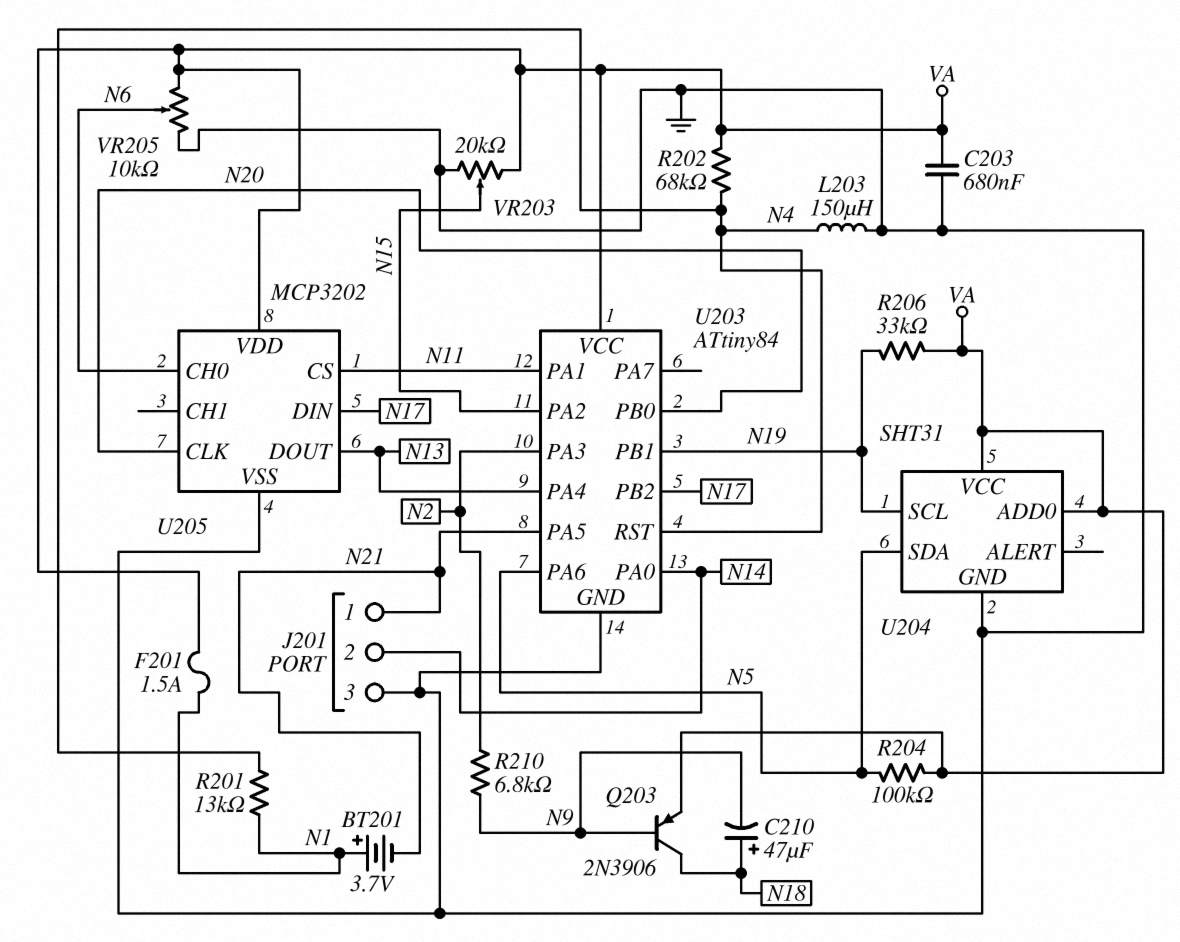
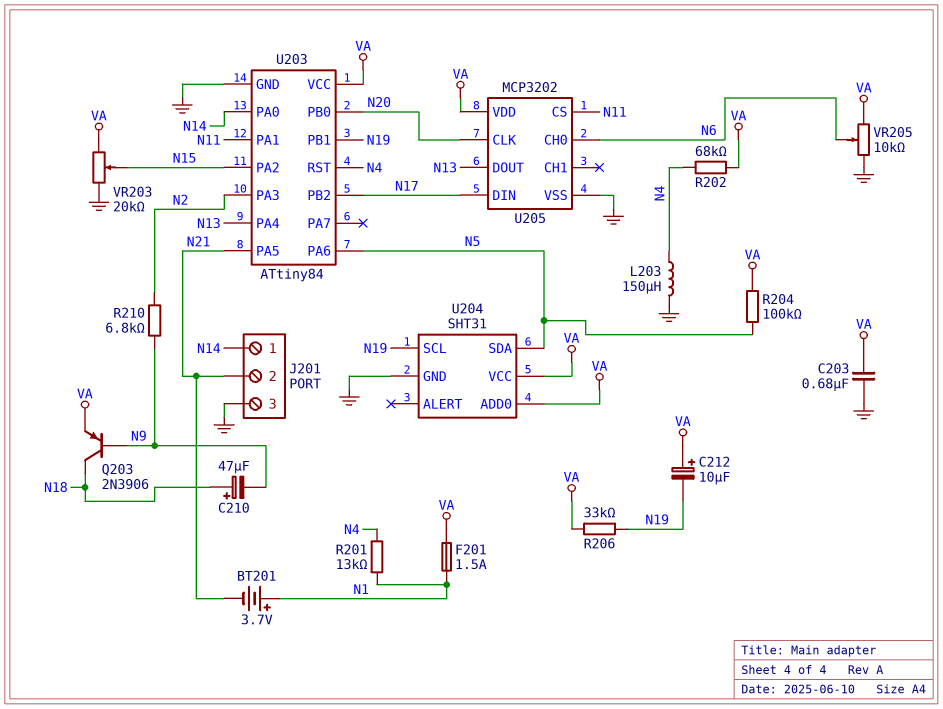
C212: none -> 10uF (plus VA, minus N19)
J201 pin 1: N21 -> N14
J201 pin 2: N14 -> N21

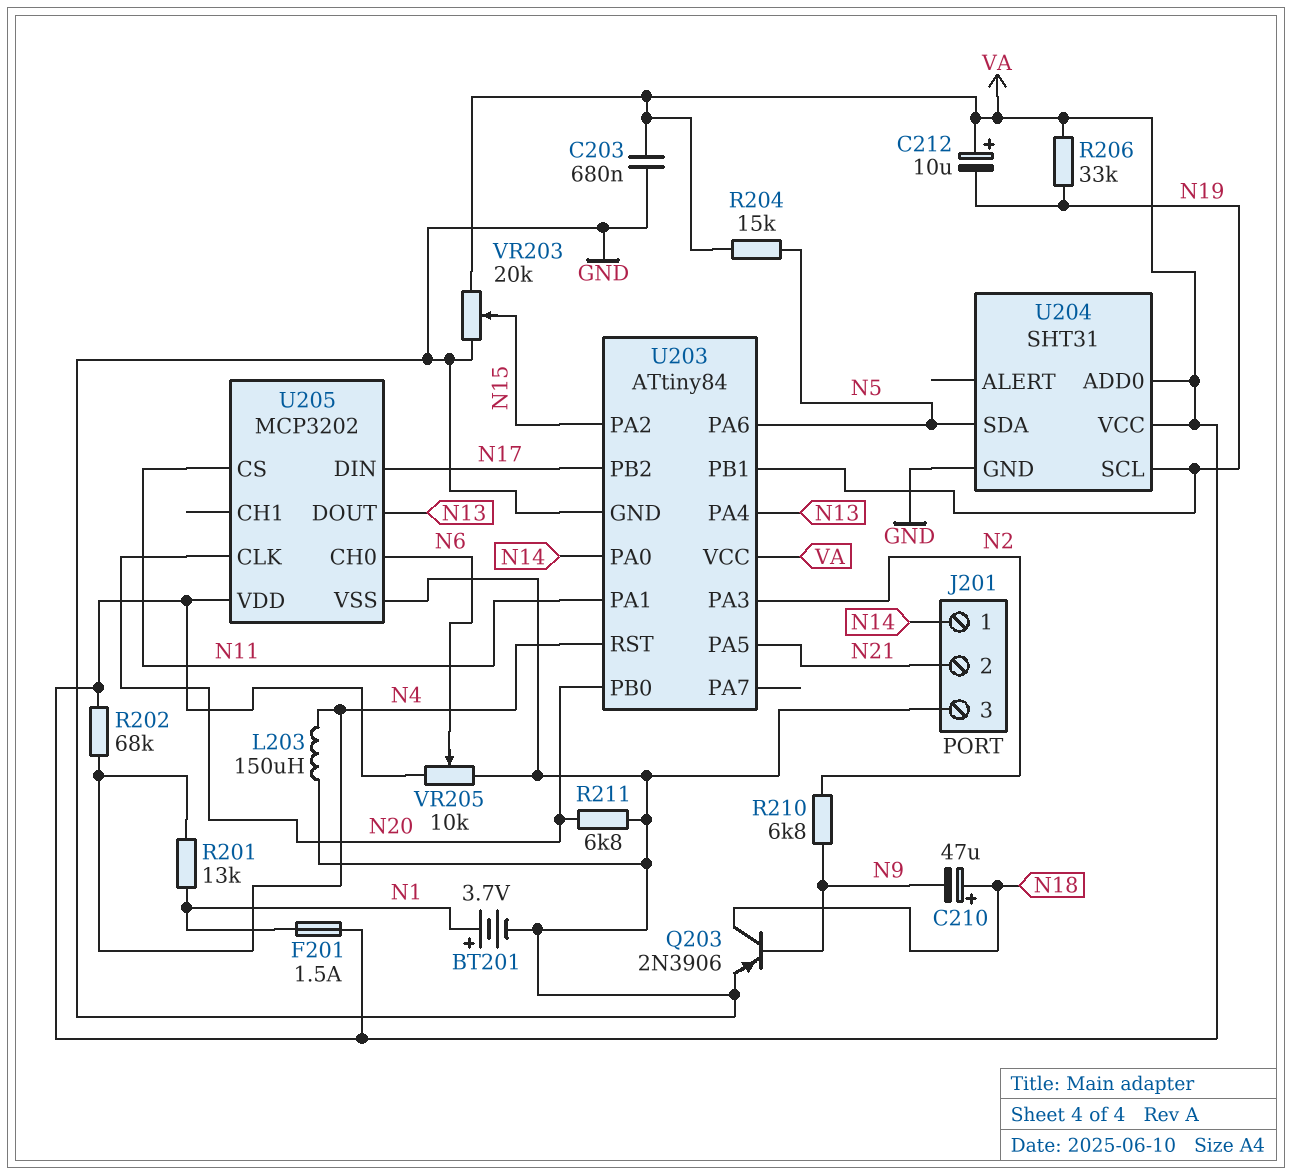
BT201: 3.7V (plus N1, minus N21) -> 3.7V (plus N1, minus GND)
Q203: PNP 2N3906 (B N9, C N18, E VA) -> PNP 2N3906 (B N9, C N18, E GND)
R204: 100k (N5, VA) -> 15k (N5, VA)
R211: none -> 6.8k (GND, N20)

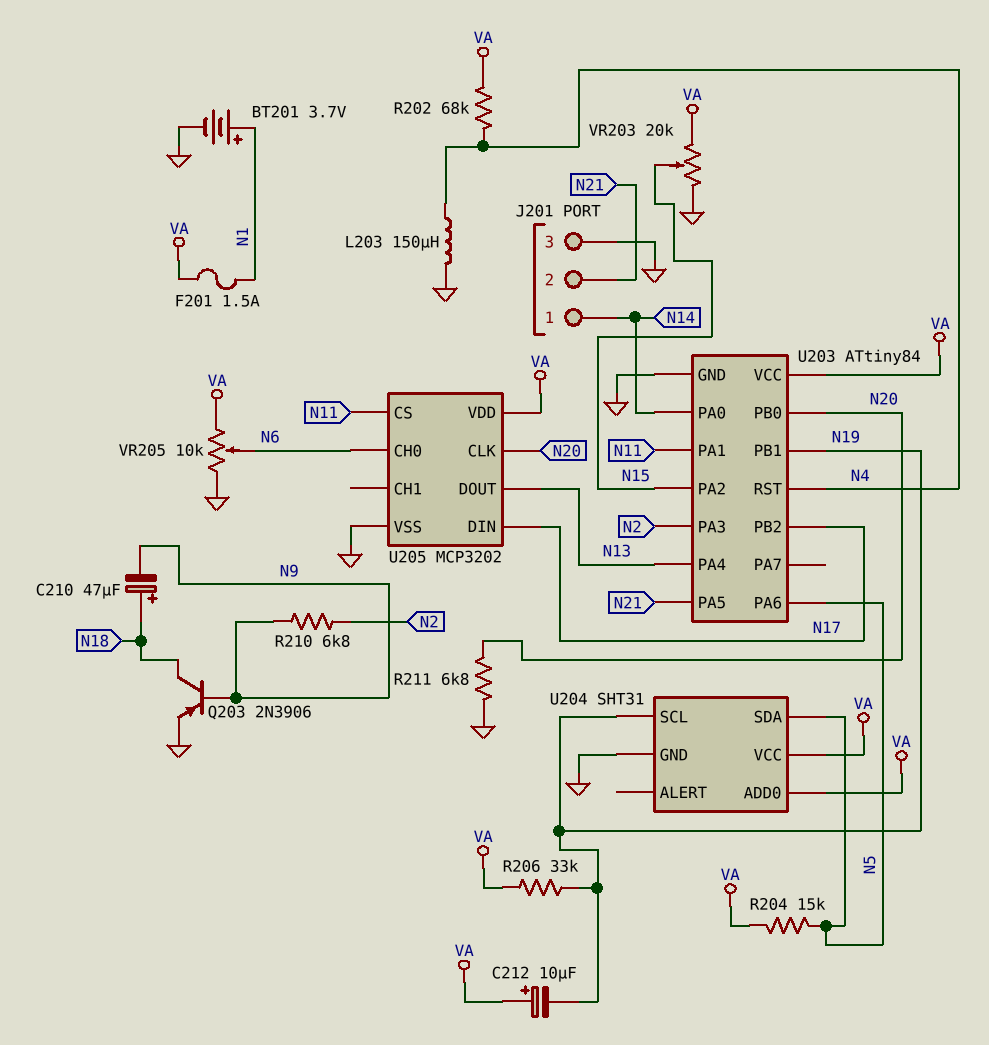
C203: 680nF (GND, VA) -> none
R201: 13k (N1, N4) -> none

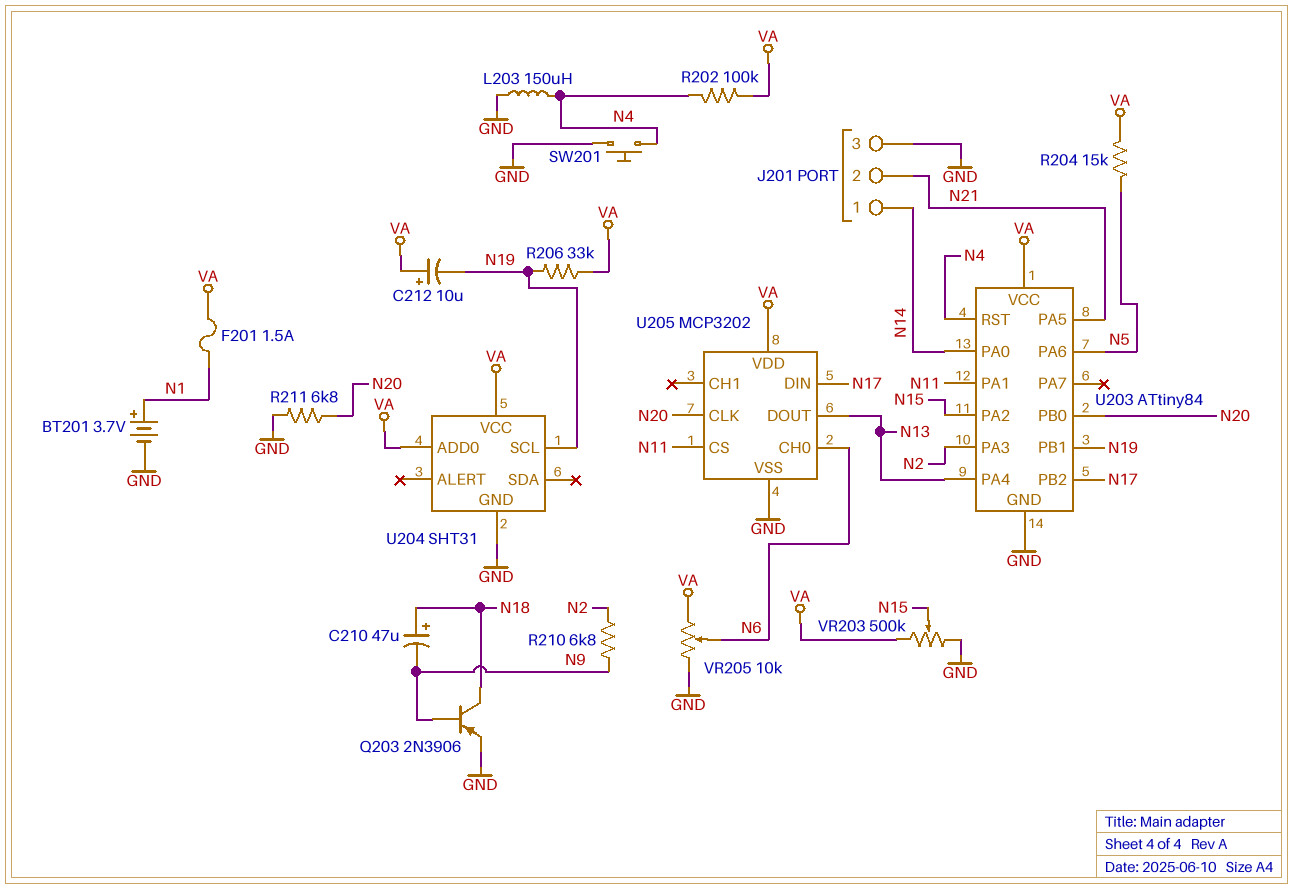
R202: 68k (N4, VA) -> 100k (N4, VA)
SW201: none -> button (GND, N4)
U204 pin SDA: N5 -> none
VR203: 20k (GND, VA, wiper N15) -> 500k (GND, VA, wiper N15)

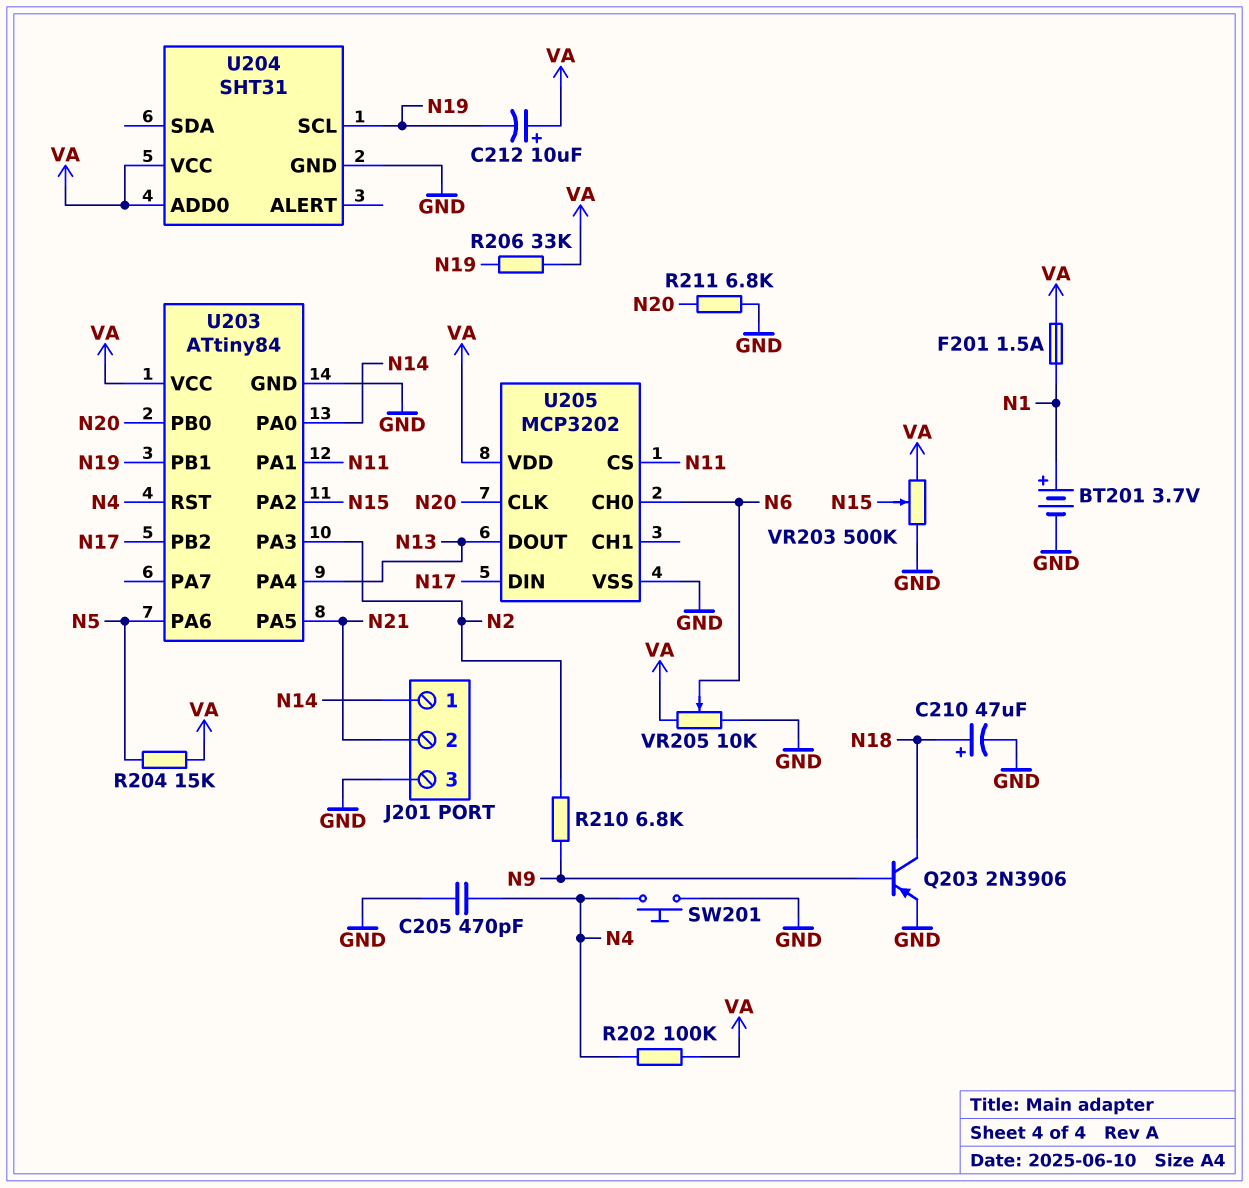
C205: none -> 470pF (GND, N4)
C210: 47uF (plus N18, minus N9) -> 47uF (plus N18, minus GND)
L203: 150uH (GND, N4) -> none

